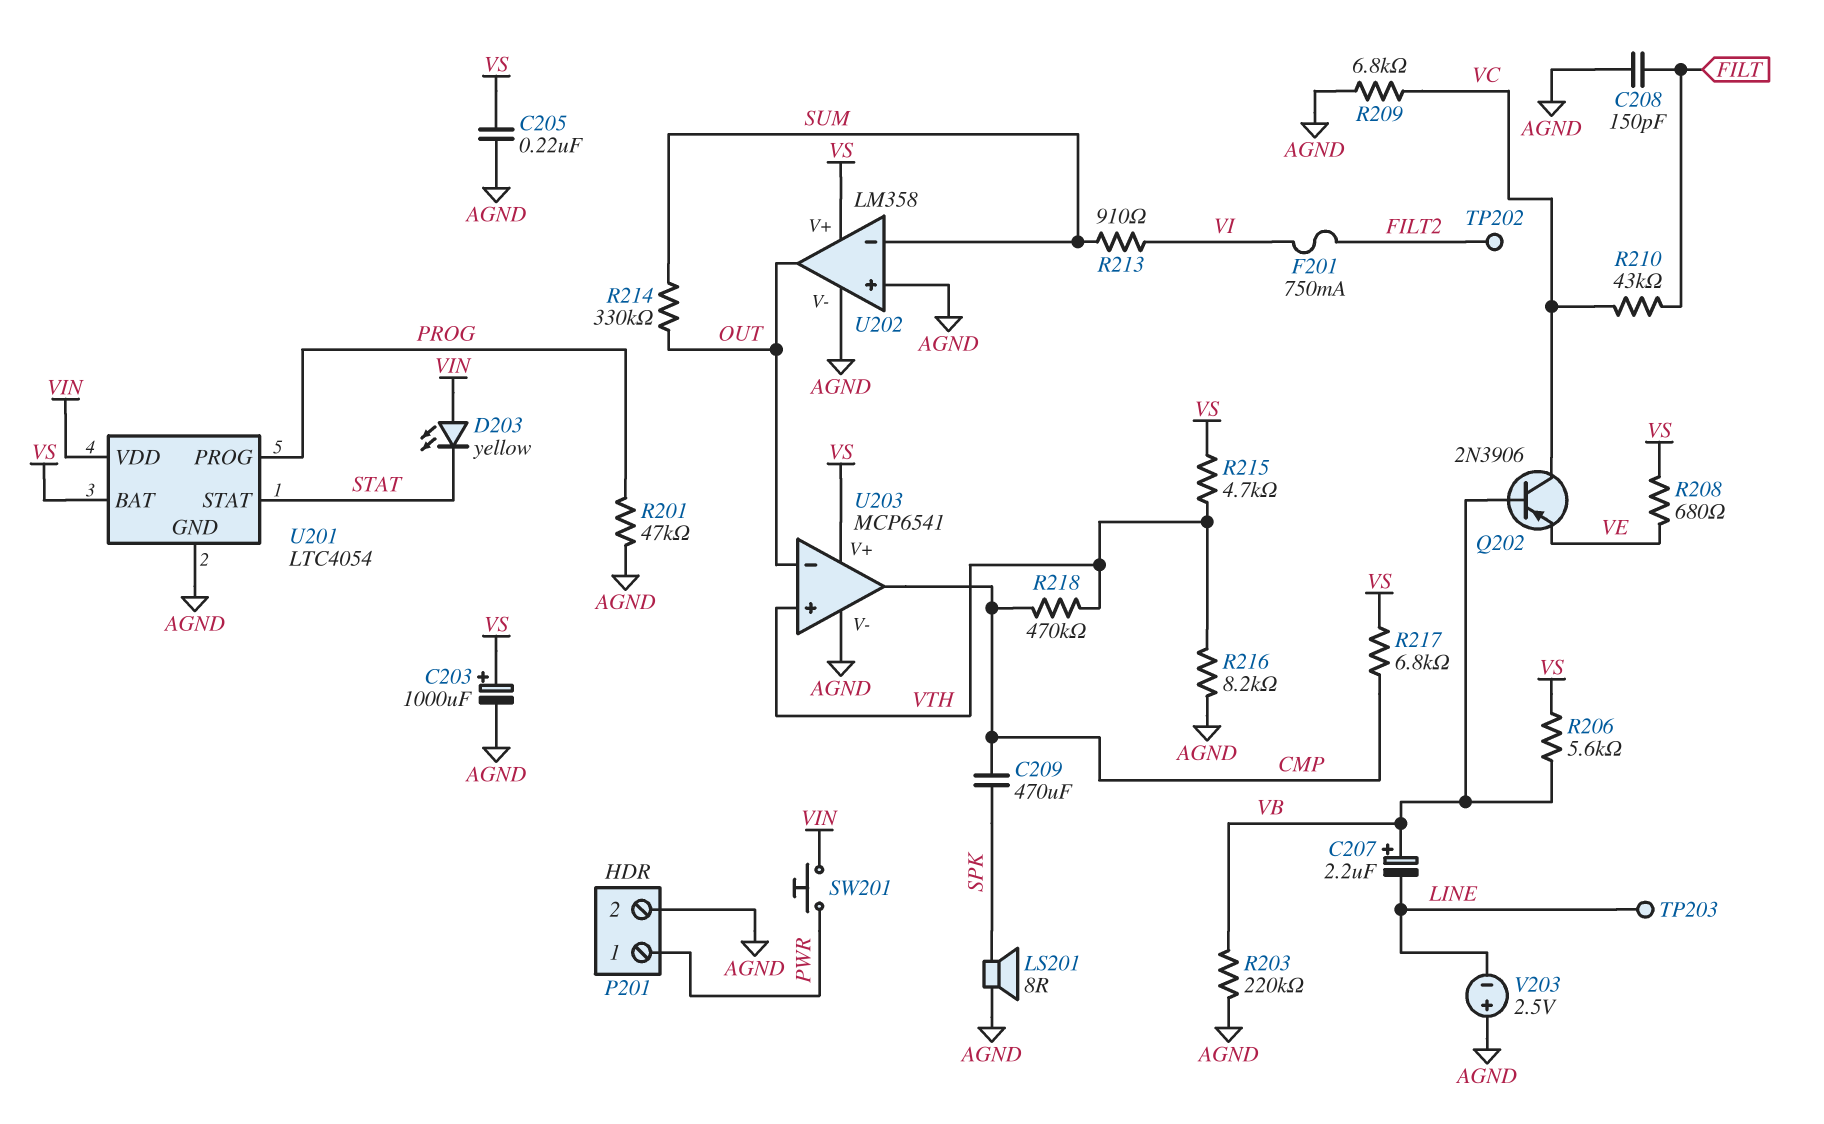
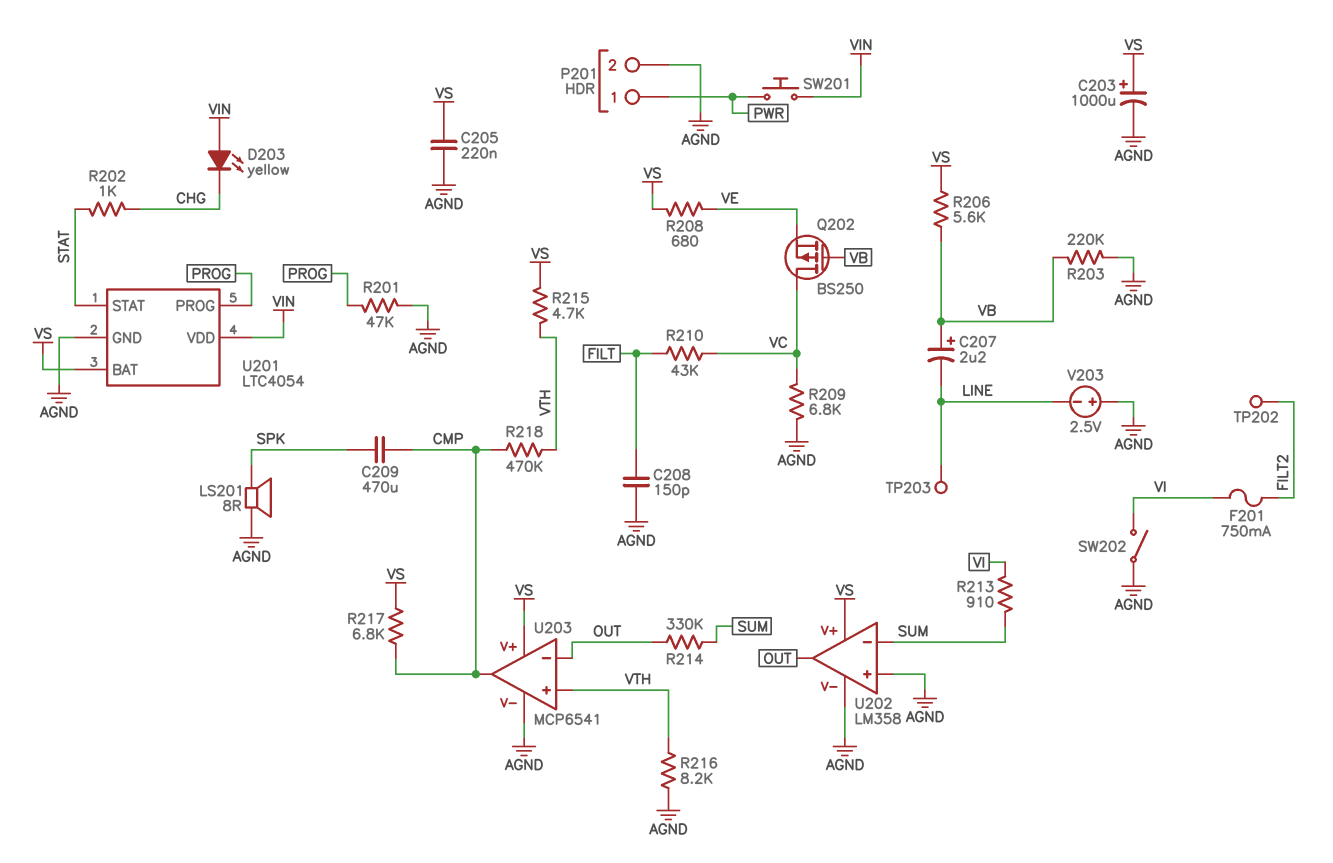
D203: LED yellow (A VIN, K STAT) -> LED yellow (A VIN, K CHG)
Q202: PNP 2N3906 (B VB, C VC, E VE) -> PMOS BS250 (G VB, D VC, S VE)
R202: none -> 1k (CHG, STAT)
SW202: none -> switch (AGND, VI)

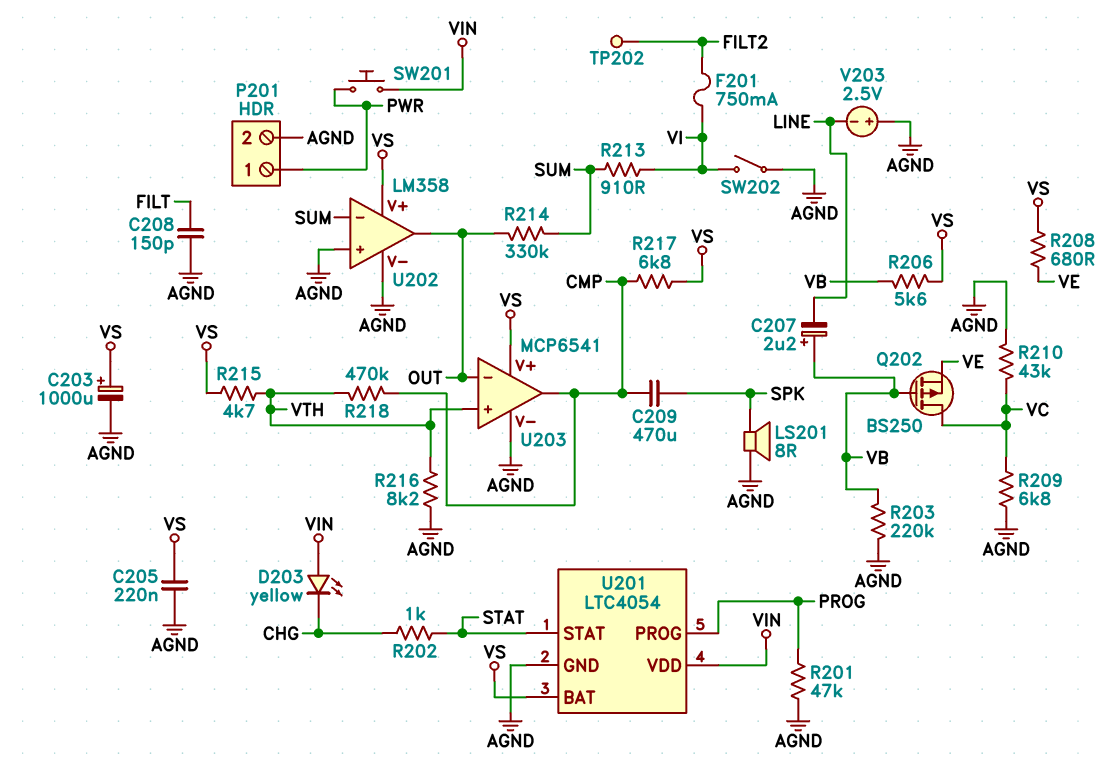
R210: 43k (FILT, VC) -> 43k (AGND, VC)
TP203: test point (LINE) -> none

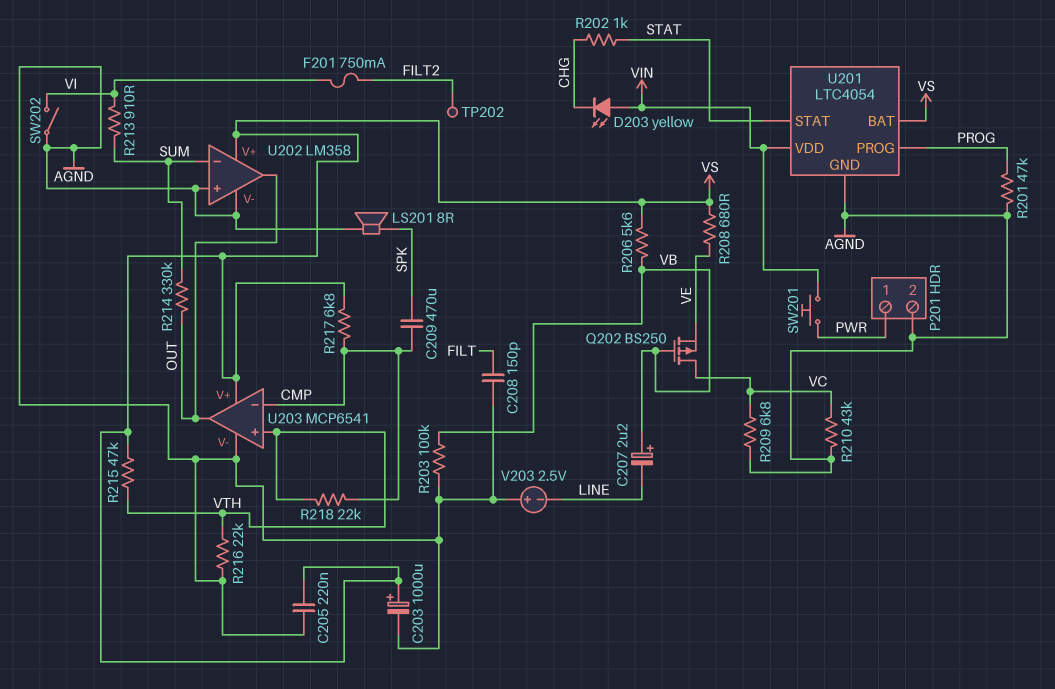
R203: 220k (AGND, VB) -> 100k (AGND, VB)
R215: 4.7k (VS, VTH) -> 47k (VS, VTH)
R216: 8.2k (AGND, VTH) -> 22k (AGND, VTH)
R218: 470k (CMP, VTH) -> 22k (CMP, VTH)
U203 pin in-: OUT -> CMP
U203 pin out: CMP -> OUT

